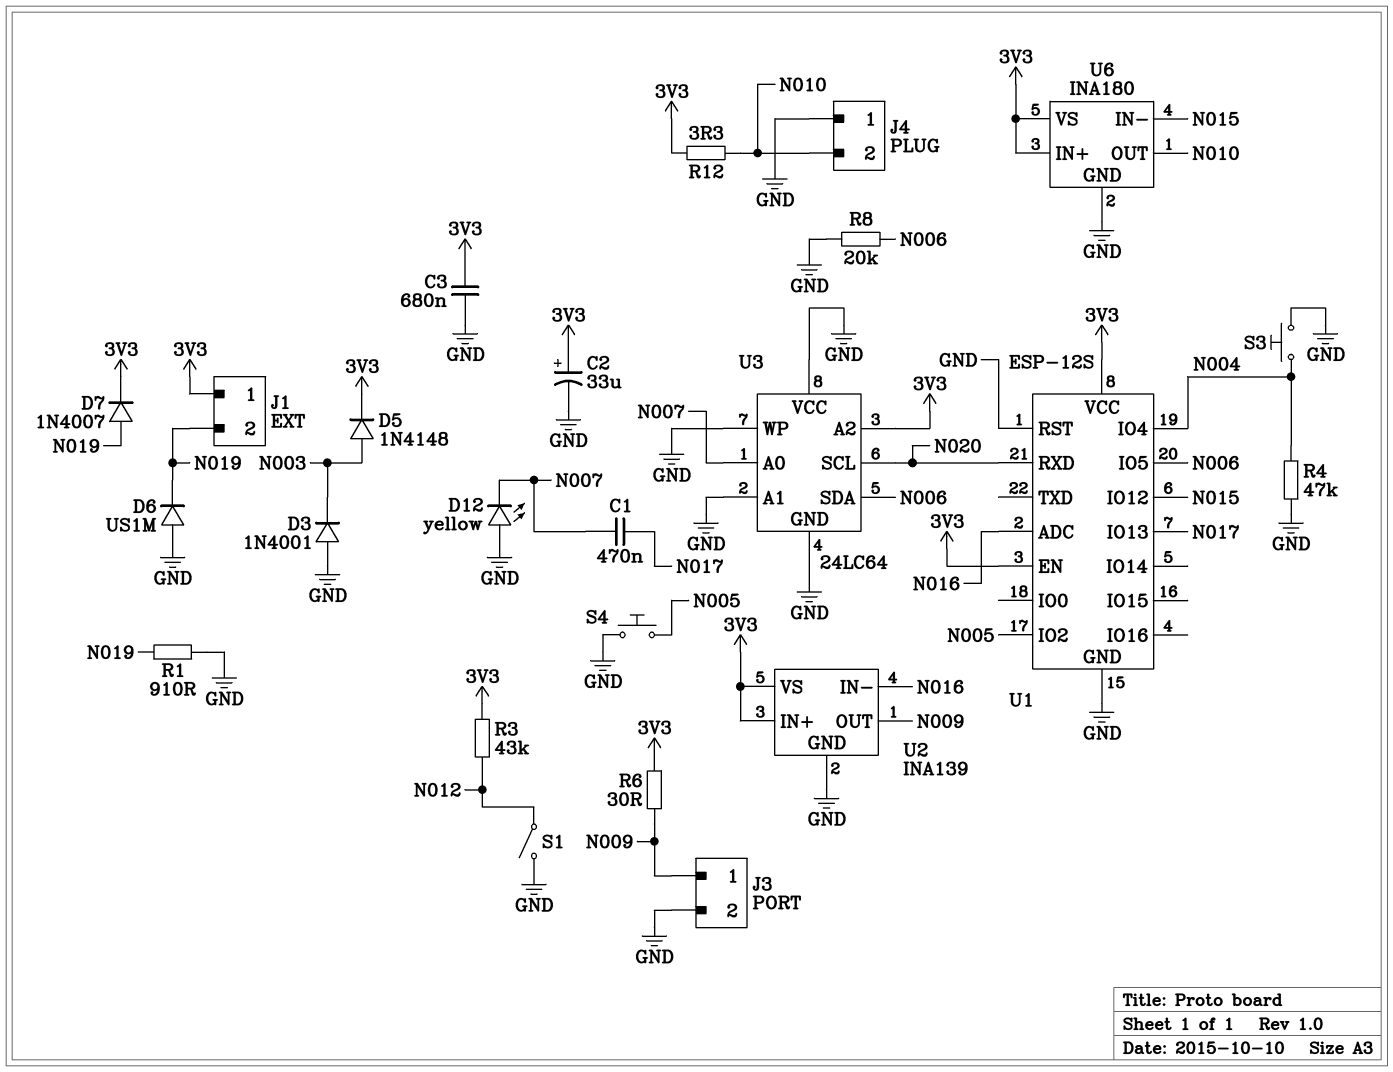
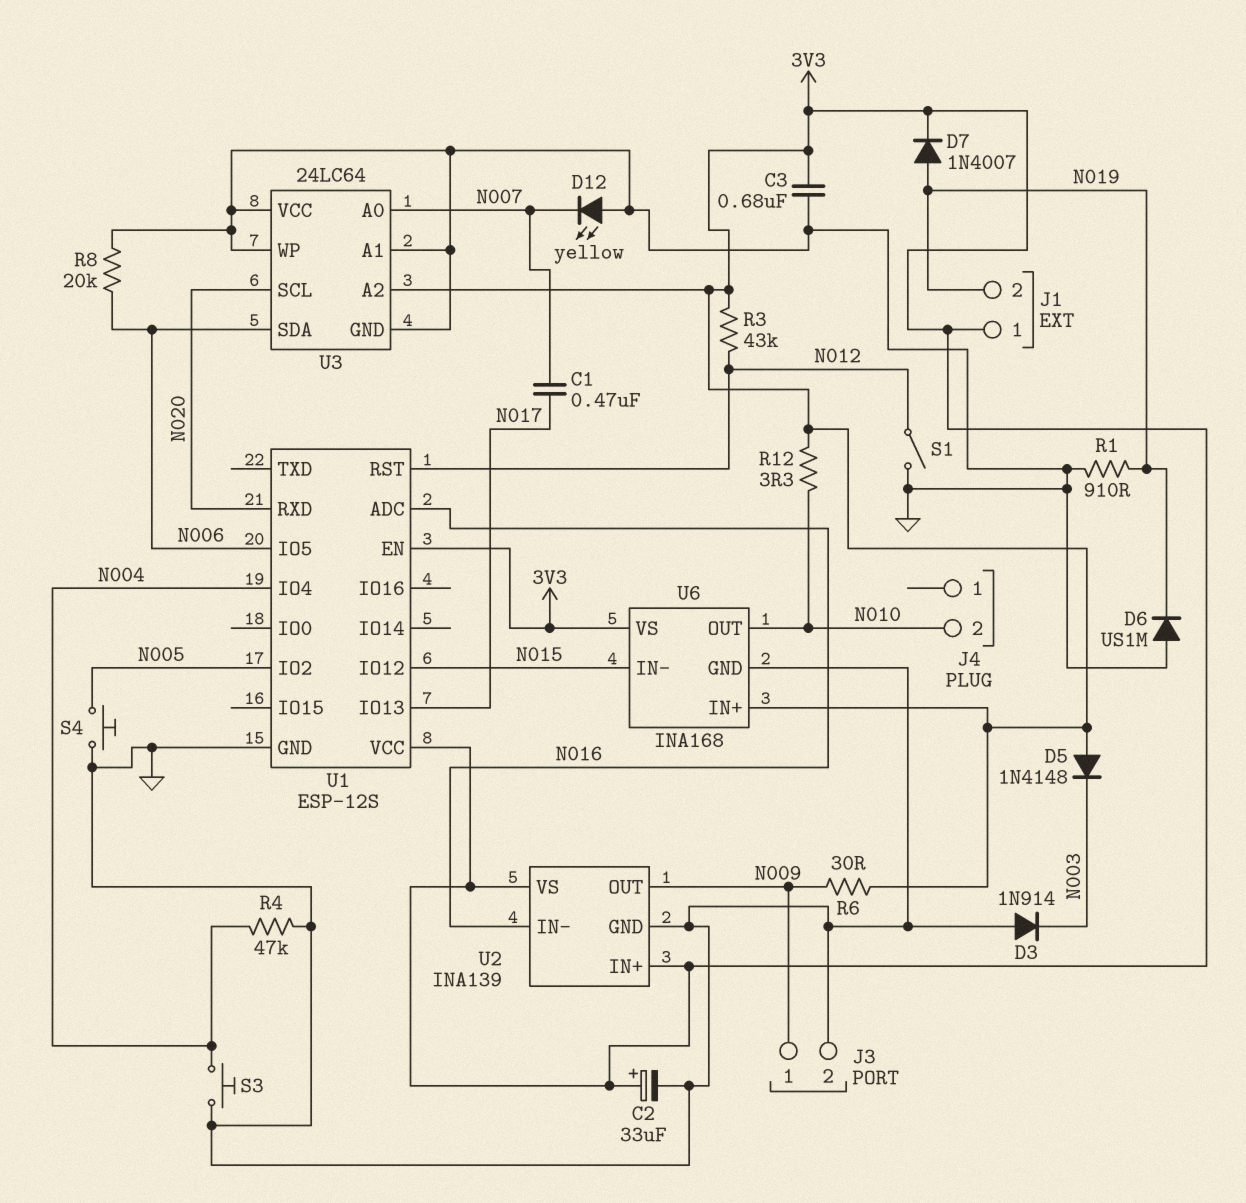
D3: diode 1N4001 (A GND, K N003) -> diode 1N914 (A GND, K N003)
D5: diode 1N4148 (A N003, K 3V3) -> diode 1N4148 (A 3V3, K N003)
J4 pin 1: GND -> none
U1 pin RST: GND -> N012
U6: INA180 -> INA168

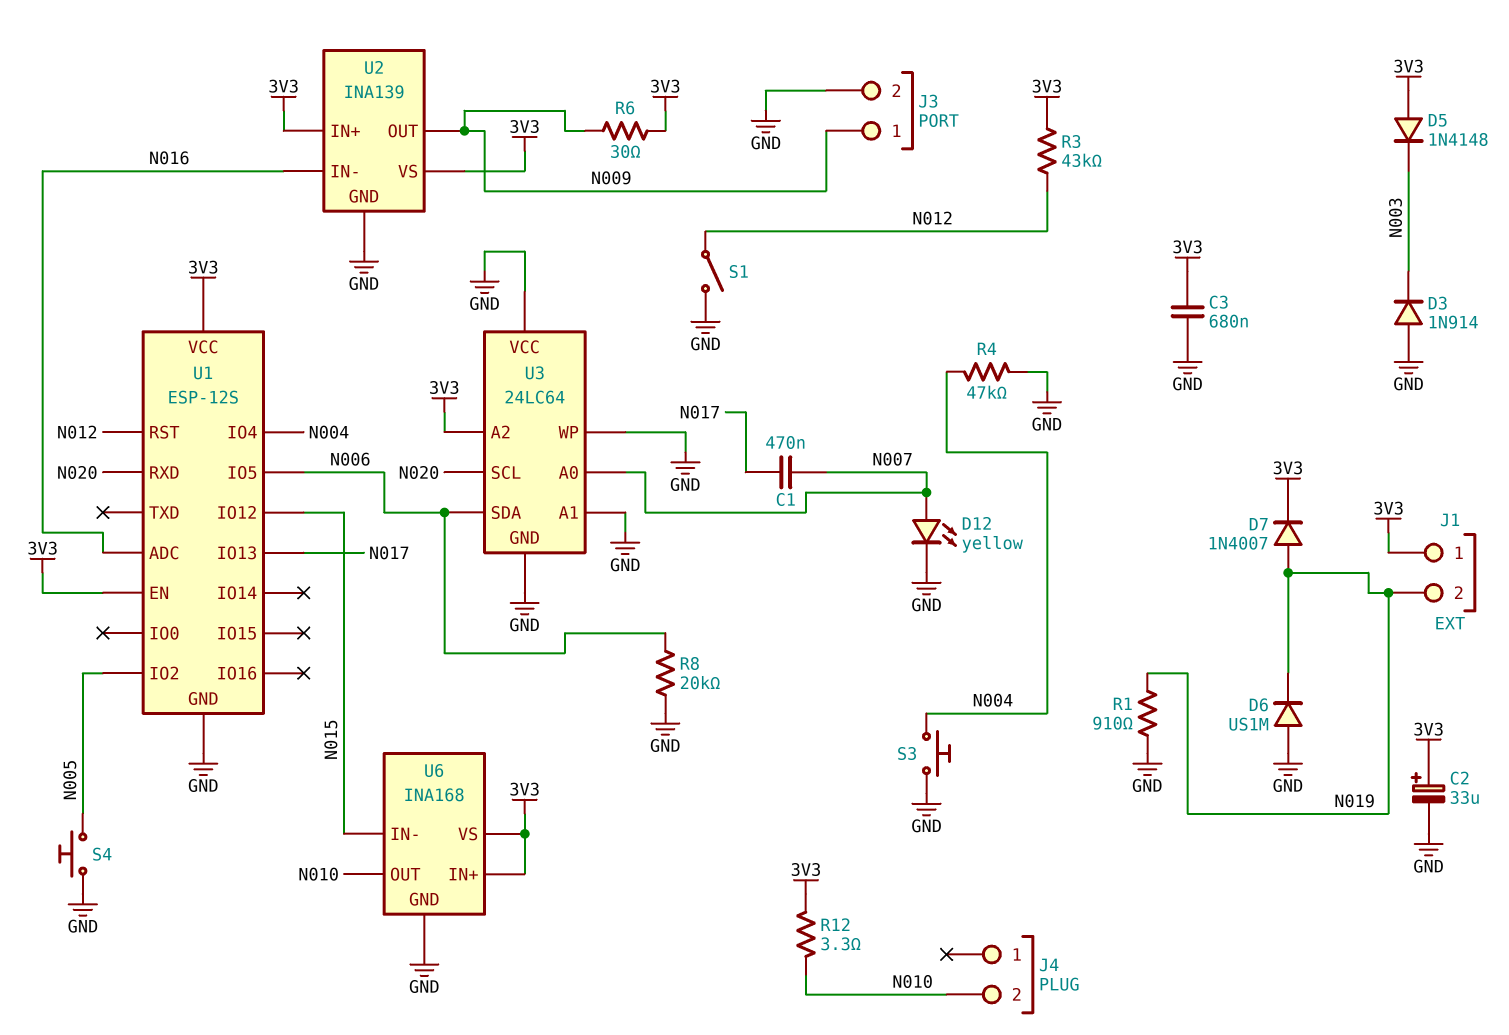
D12: LED yellow (A GND, K N007) -> LED yellow (A N007, K GND)

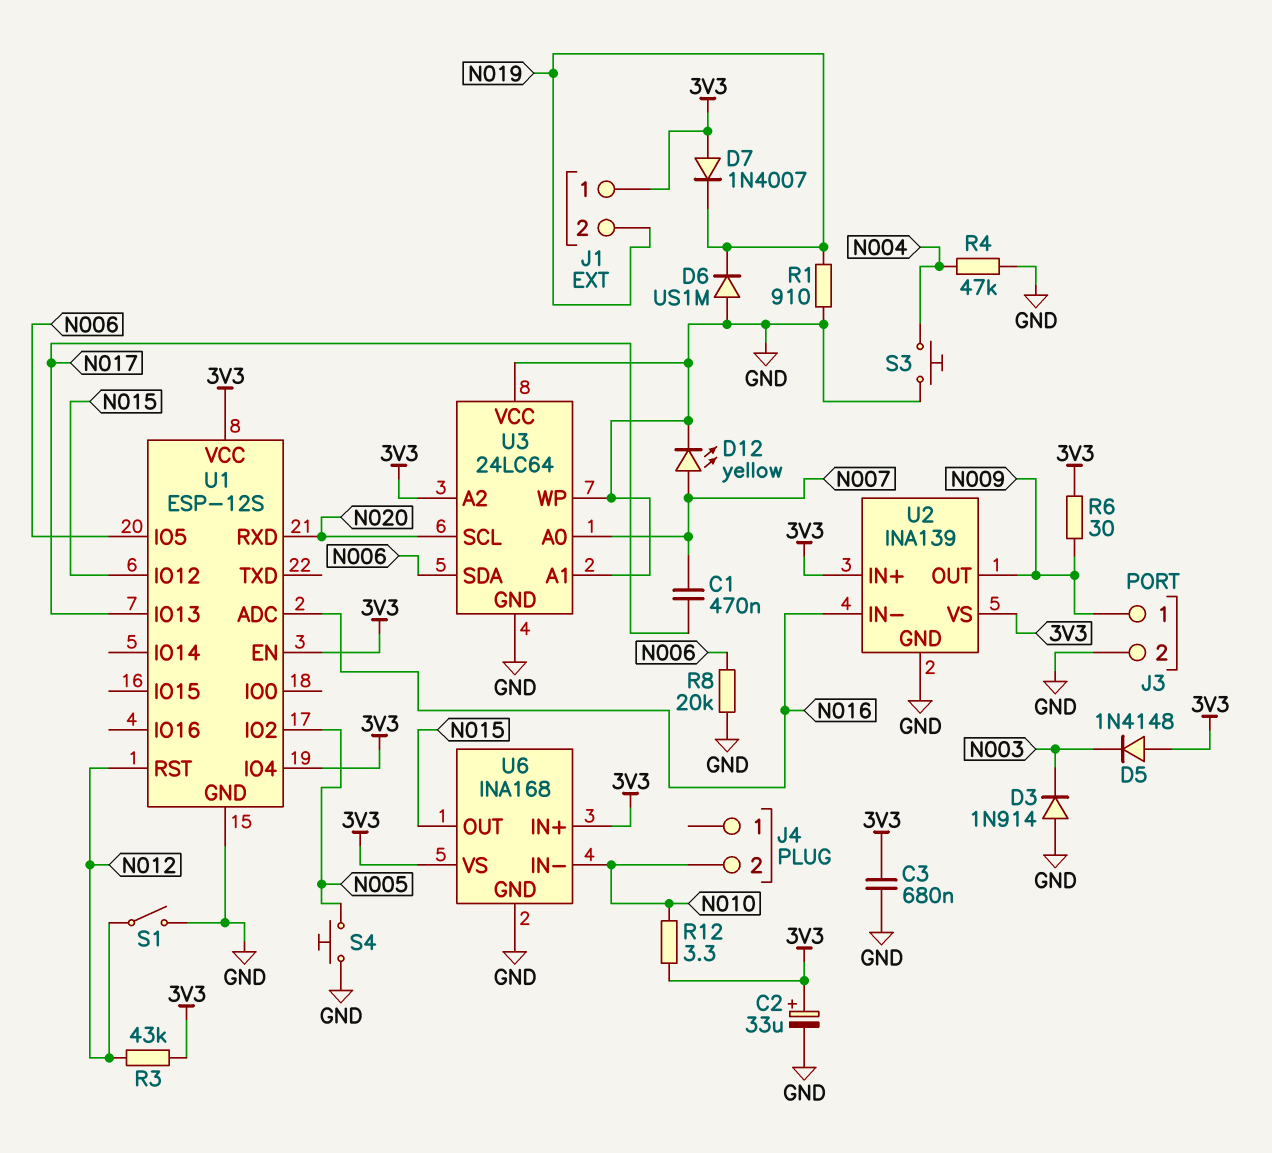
D7: diode 1N4007 (A N019, K 3V3) -> diode 1N4007 (A 3V3, K N019)
U1 pin IO4: N004 -> 3V3
U6 pin IN-: N015 -> N010
U6 pin OUT: N010 -> N015

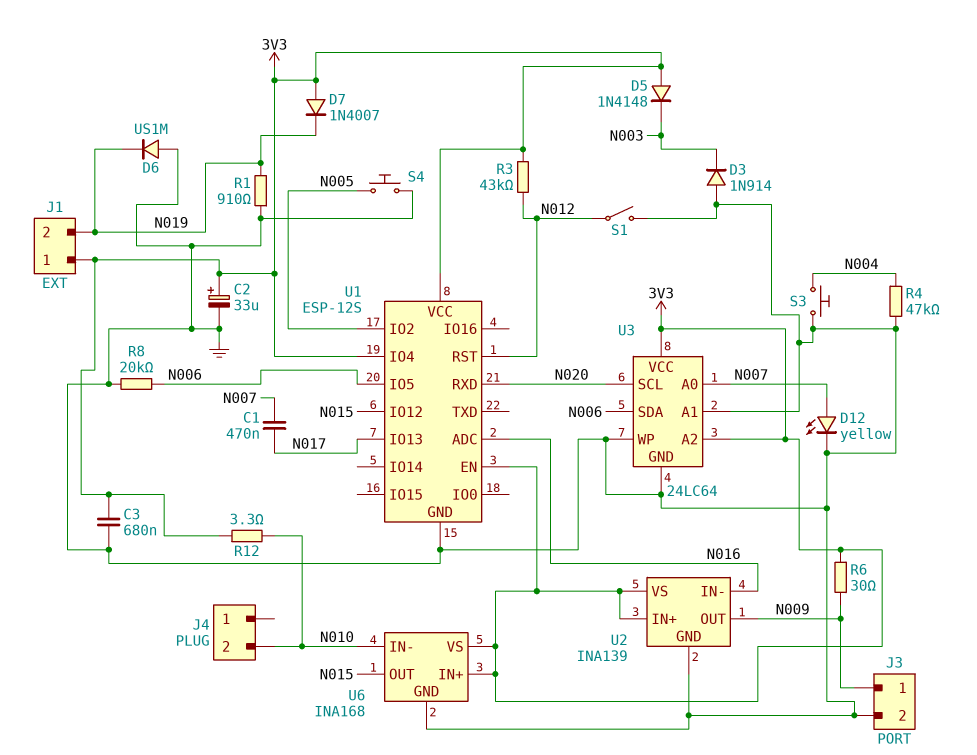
U3 pin VCC: GND -> 3V3

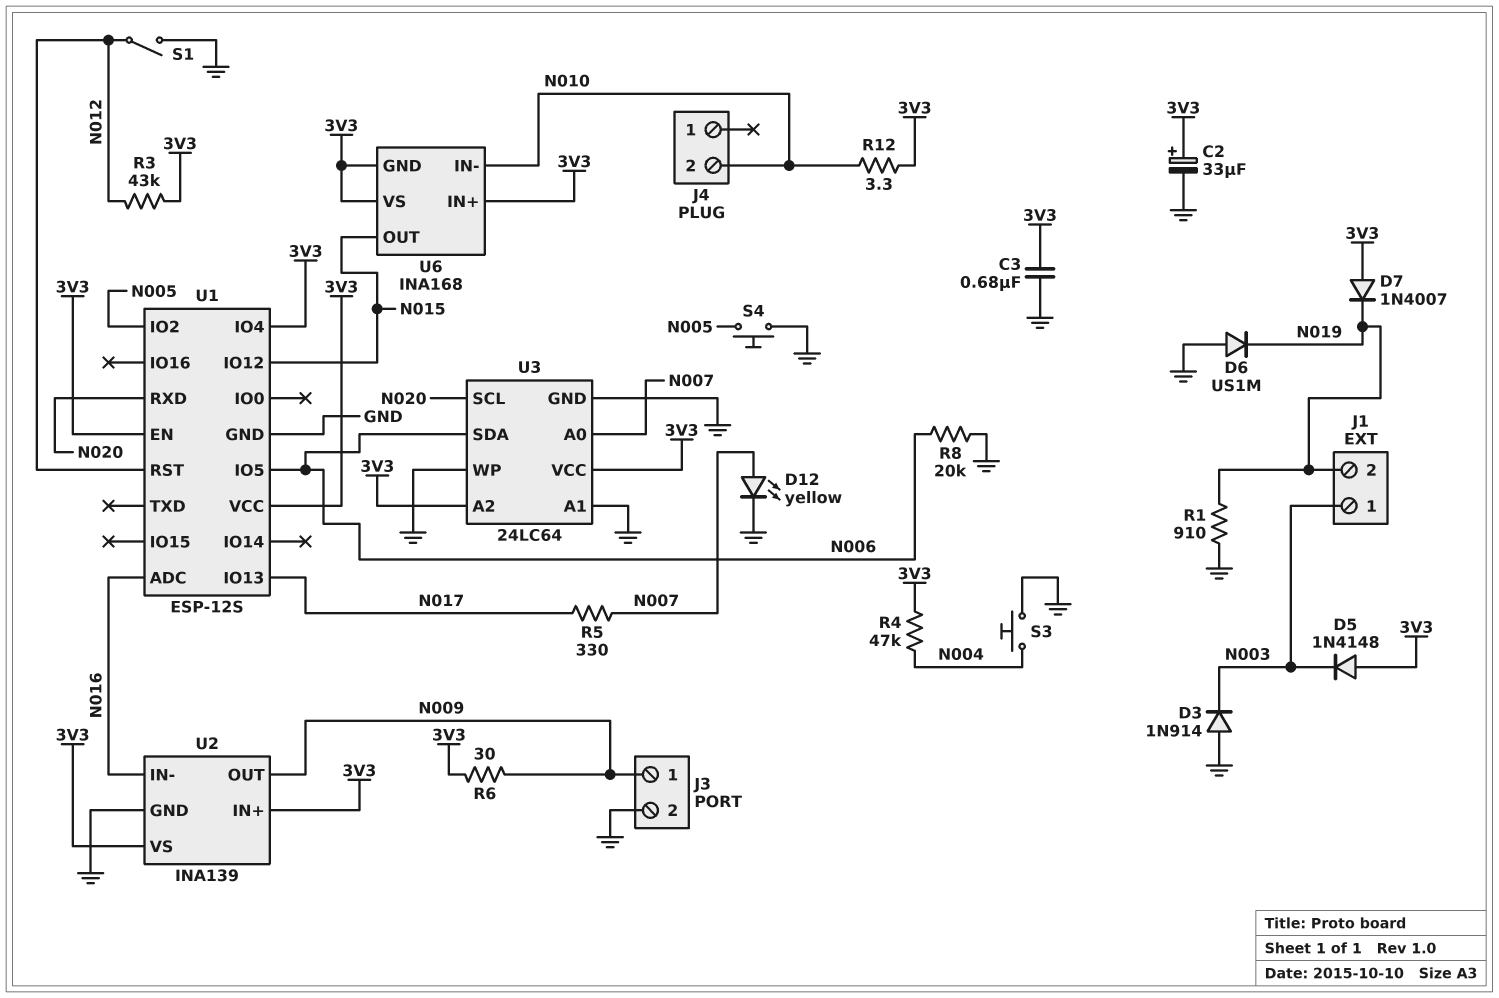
C1: 470nF (N007, N017) -> none
J1 pin 1: 3V3 -> N003
R4: 47k (GND, N004) -> 47k (3V3, N004)
R5: none -> 330 (N007, N017)
U6 pin GND: GND -> 3V3

